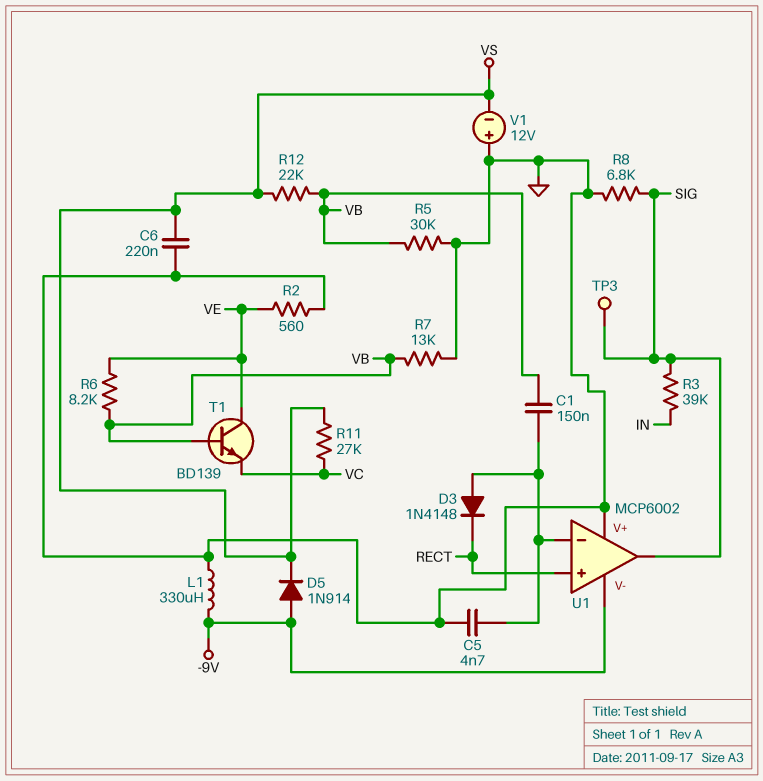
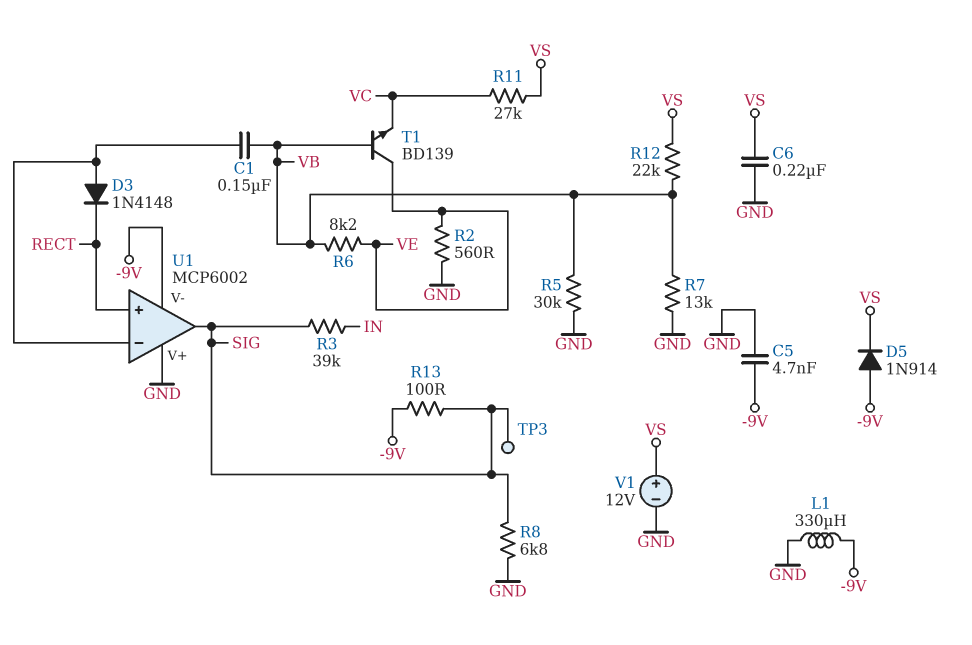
C5: 4.7nF (GND, U1/in-) -> 4.7nF (-9V, GND)
R13: none -> 100 (-9V, SIG)
V1: 12V (plus GND, minus VS) -> 12V (plus VS, minus GND)

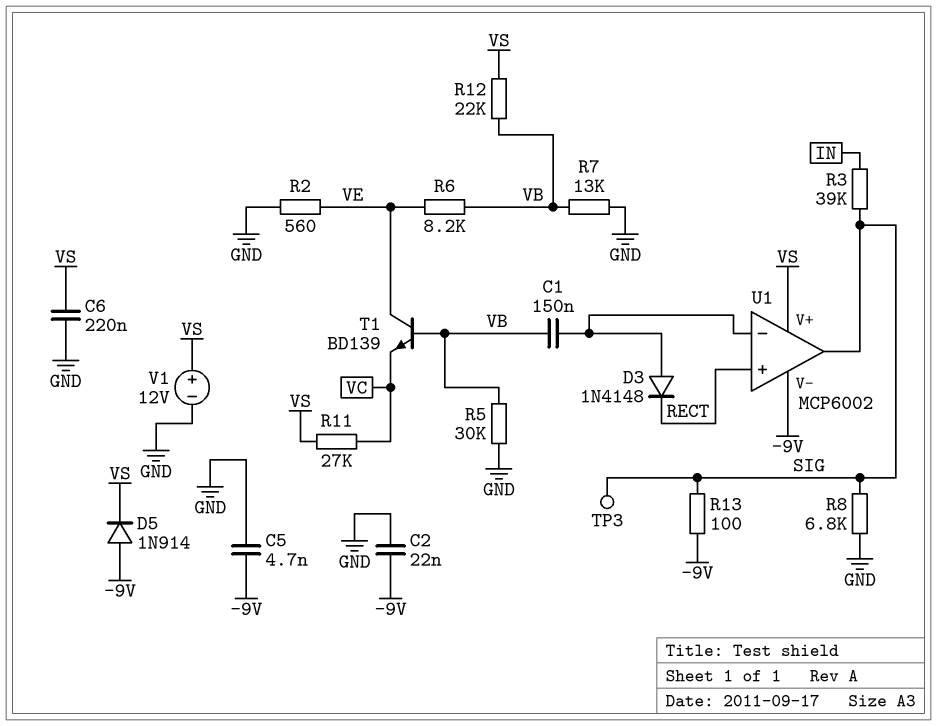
C2: none -> 22nF (-9V, GND)
L1: 330uH (-9V, GND) -> none
U1 pin V+: GND -> VS

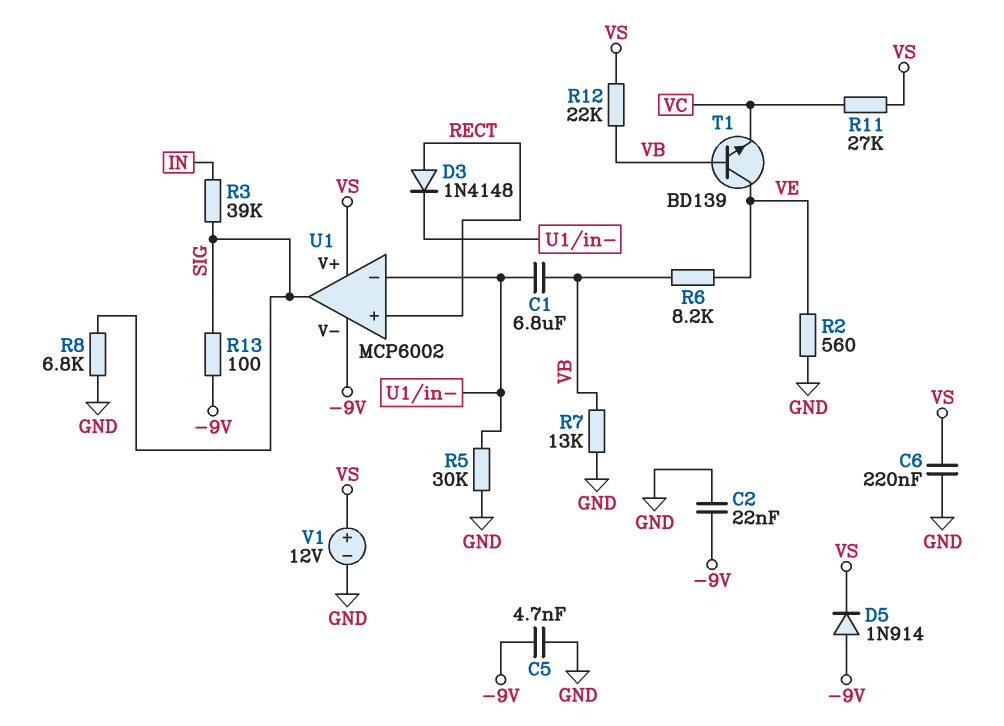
C1: 150nF (U1/in-, VB) -> 6.8uF (U1/in-, VB)
D3: diode 1N4148 (A U1/in-, K RECT) -> diode 1N4148 (A RECT, K U1/in-)
R5: 30k (GND, VB) -> 30k (GND, U1/in-)
TP3: test point (SIG) -> none

